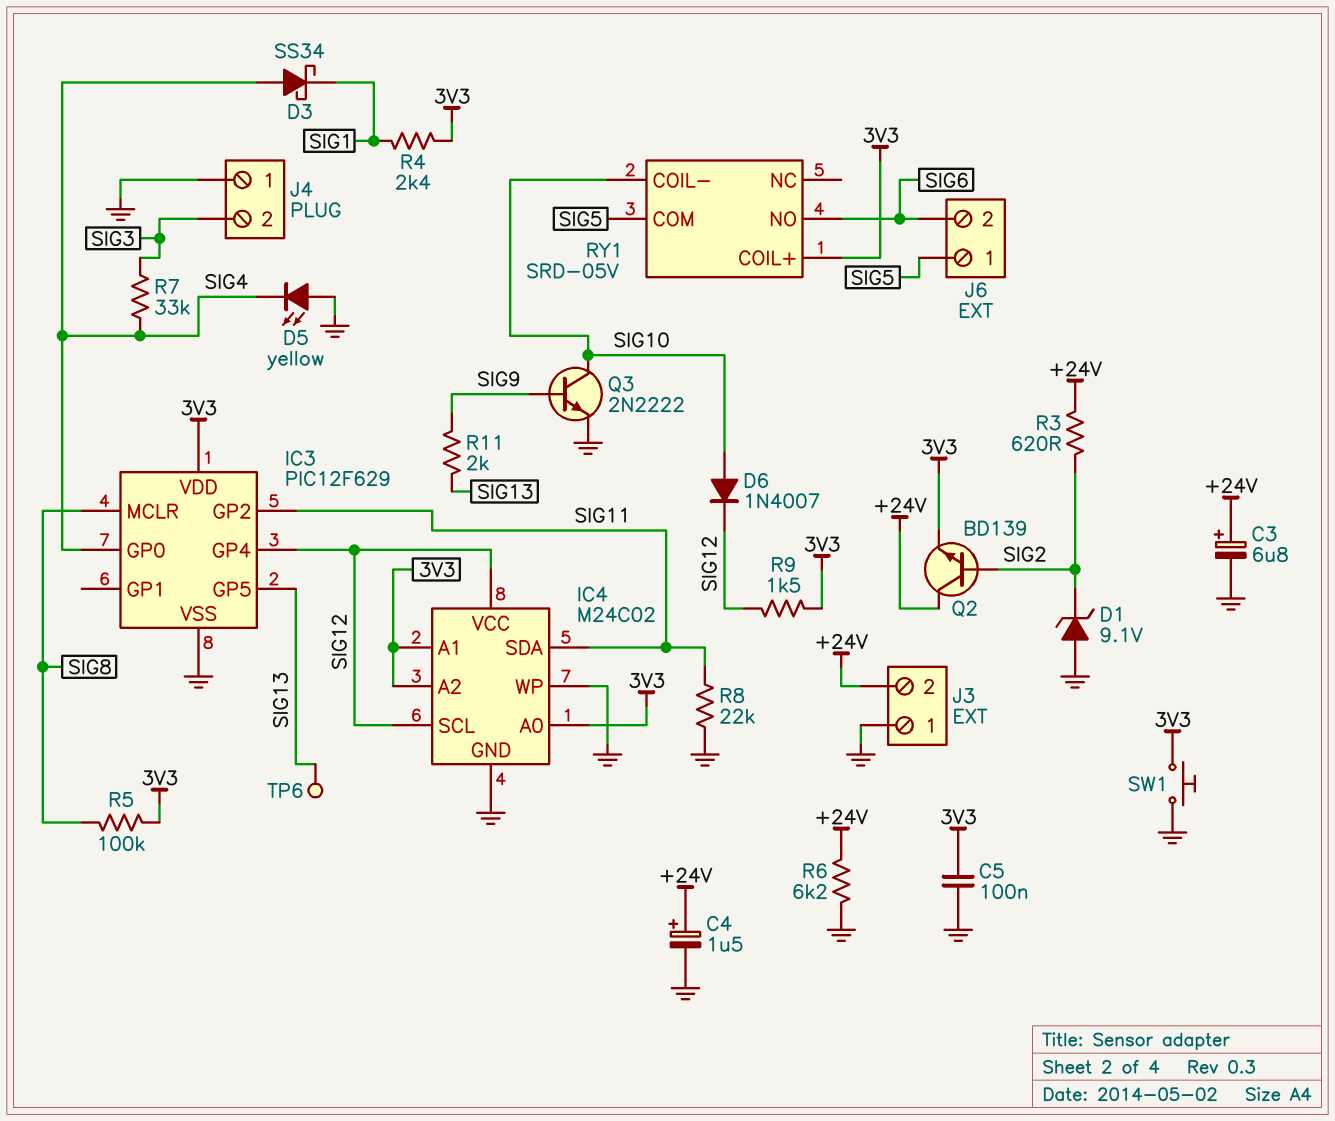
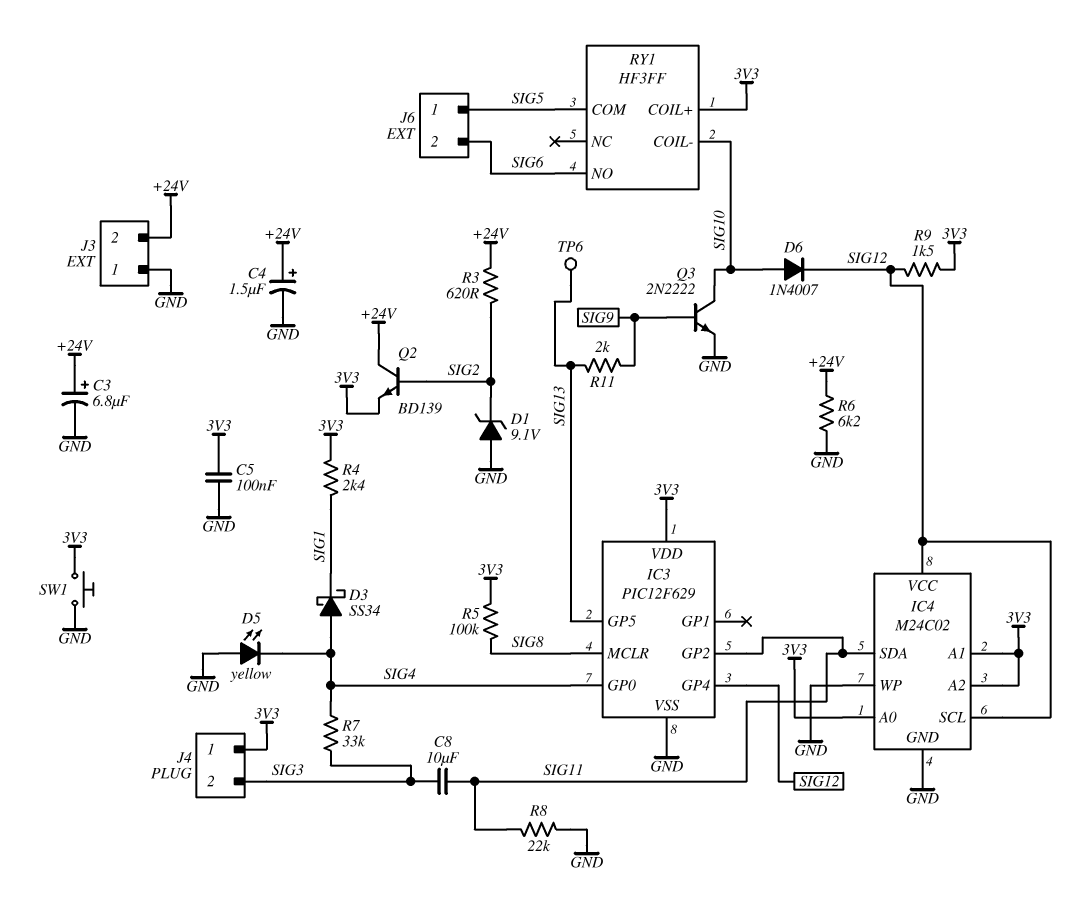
C8: none -> 10uF (SIG3, SIG11)
J4 pin 1: GND -> 3V3
RY1: SRD-05V -> HF3FF

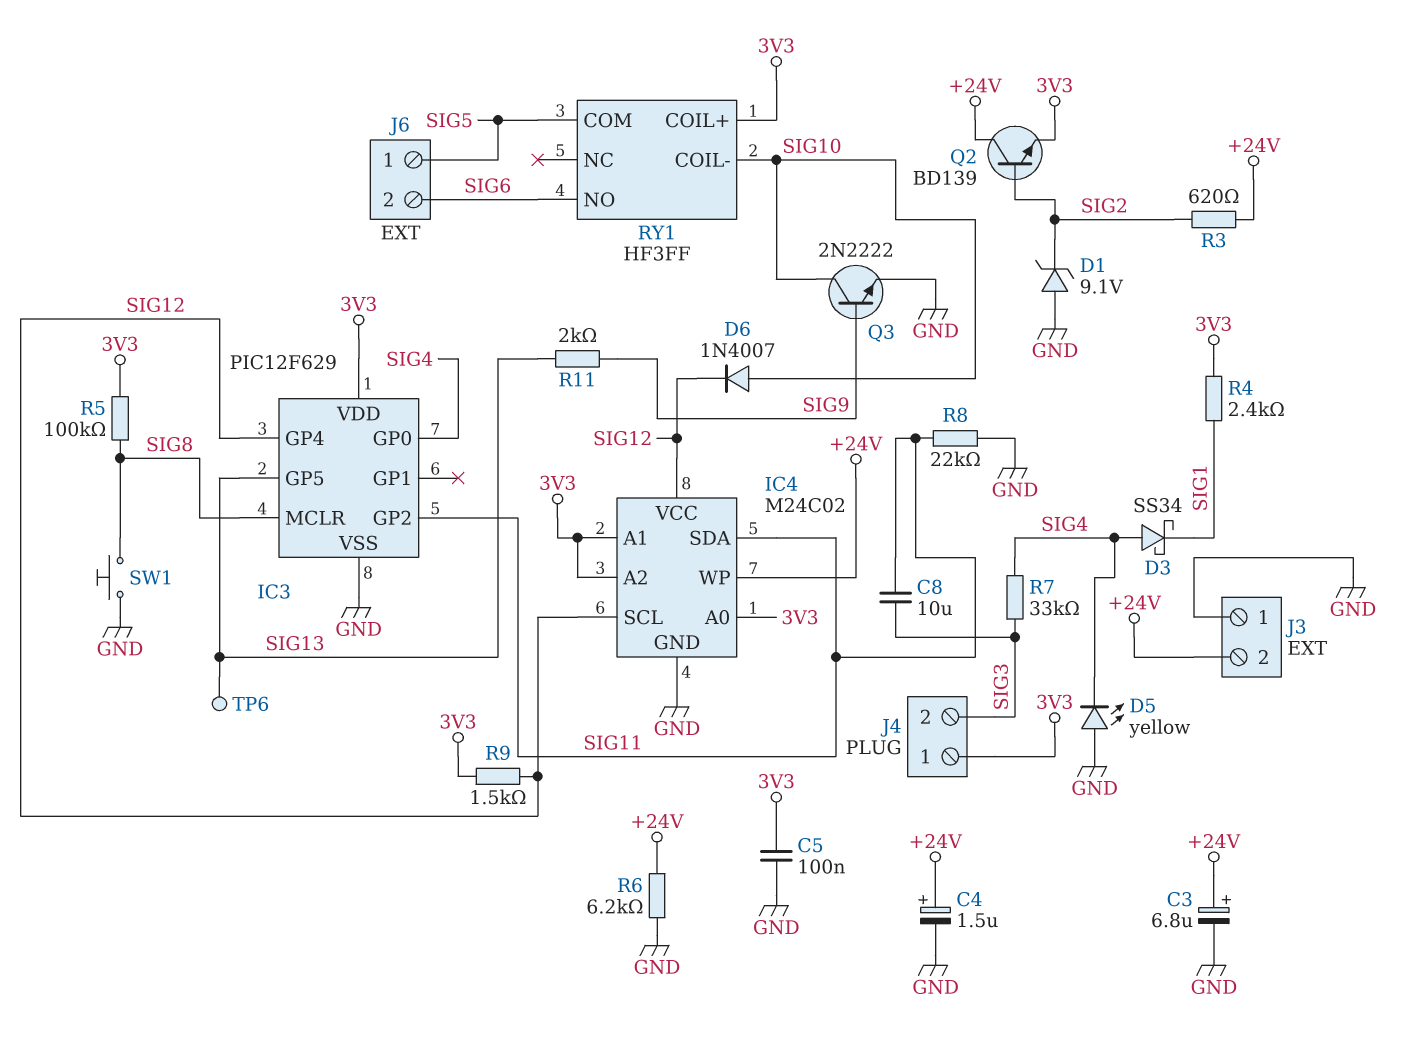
IC4 pin WP: GND -> +24V
SW1: button (3V3, GND) -> button (GND, SIG8)

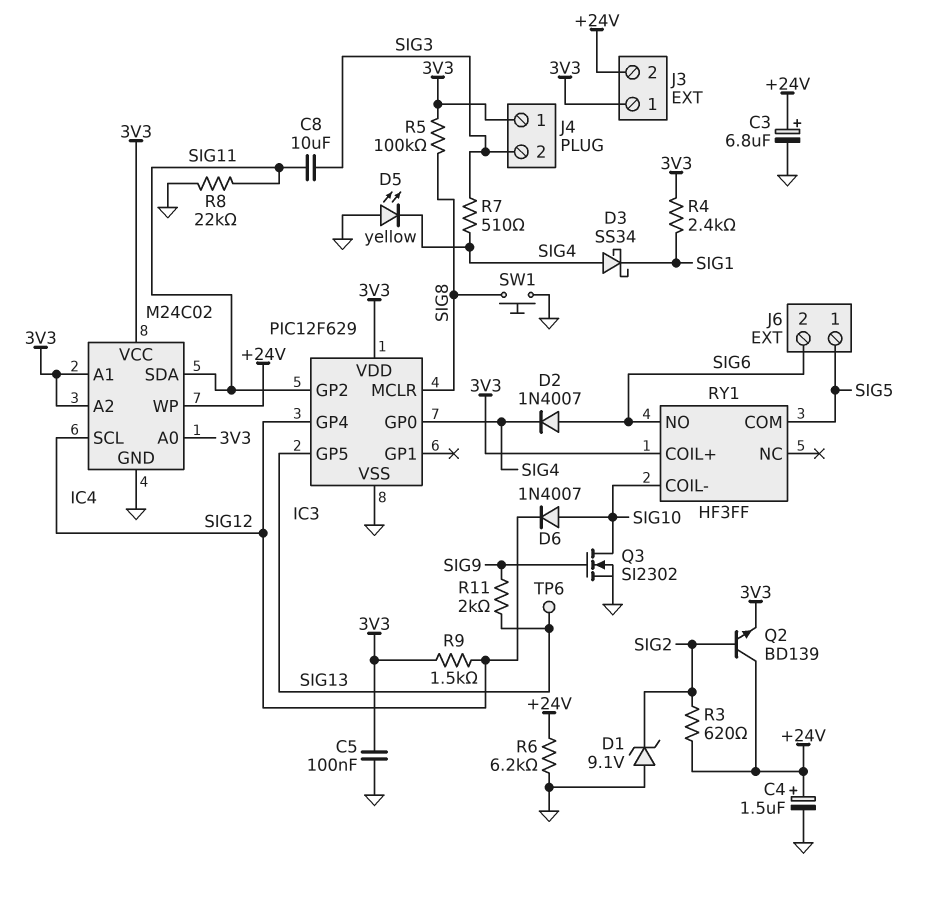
D2: none -> diode 1N4007 (A SIG6, K SIG4)
IC4 pin VCC: SIG12 -> 3V3
J3 pin 1: GND -> 3V3
Q3: NPN 2N2222 (B SIG9, C SIG10, E GND) -> NMOS SI2302 (G SIG9, D SIG10, S GND)
R7: 33k (SIG3, SIG4) -> 510 (SIG3, SIG4)

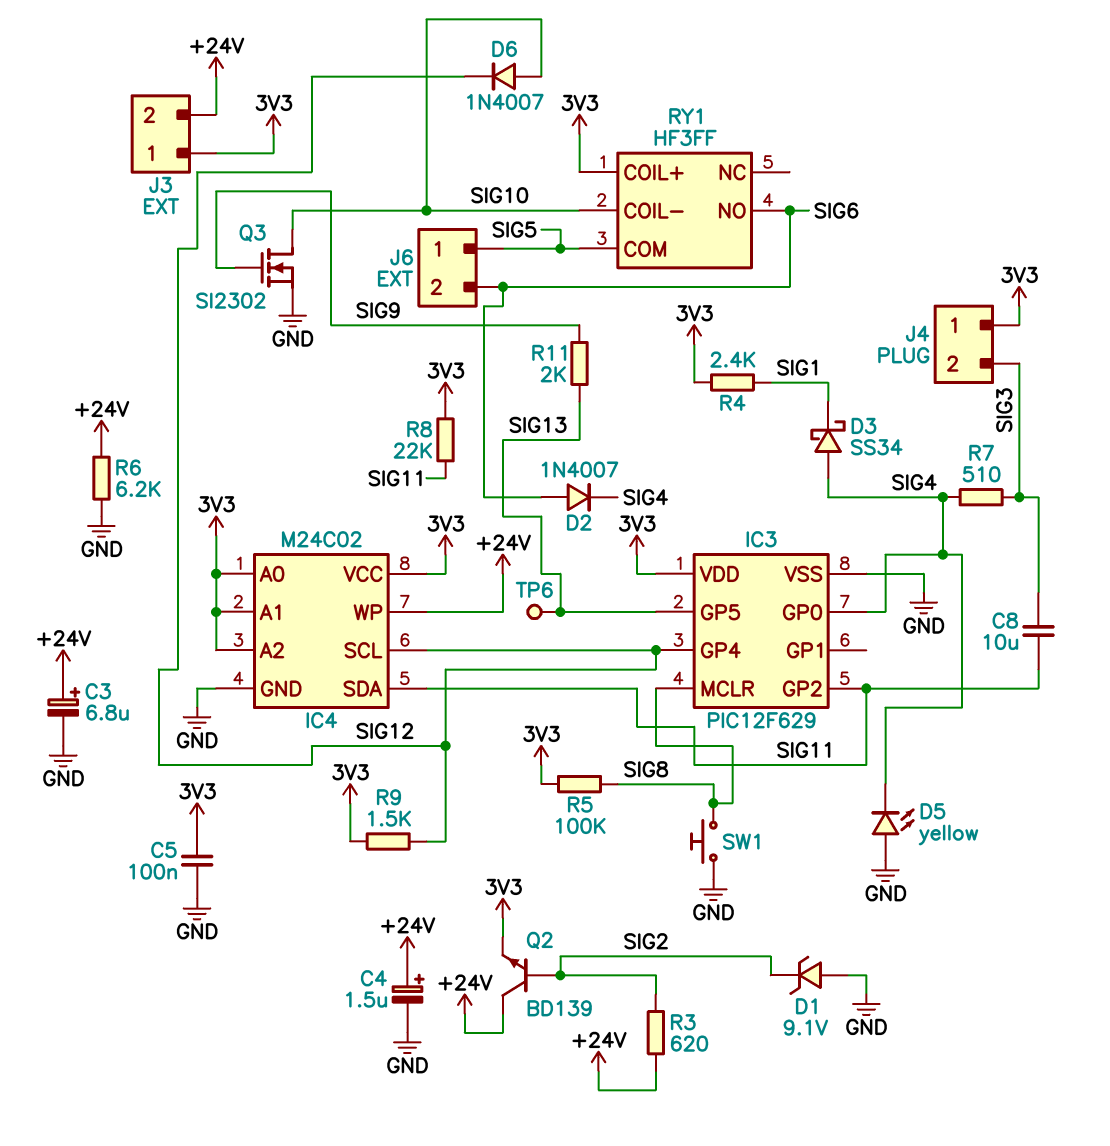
R8: 22k (GND, SIG11) -> 22k (3V3, SIG11)

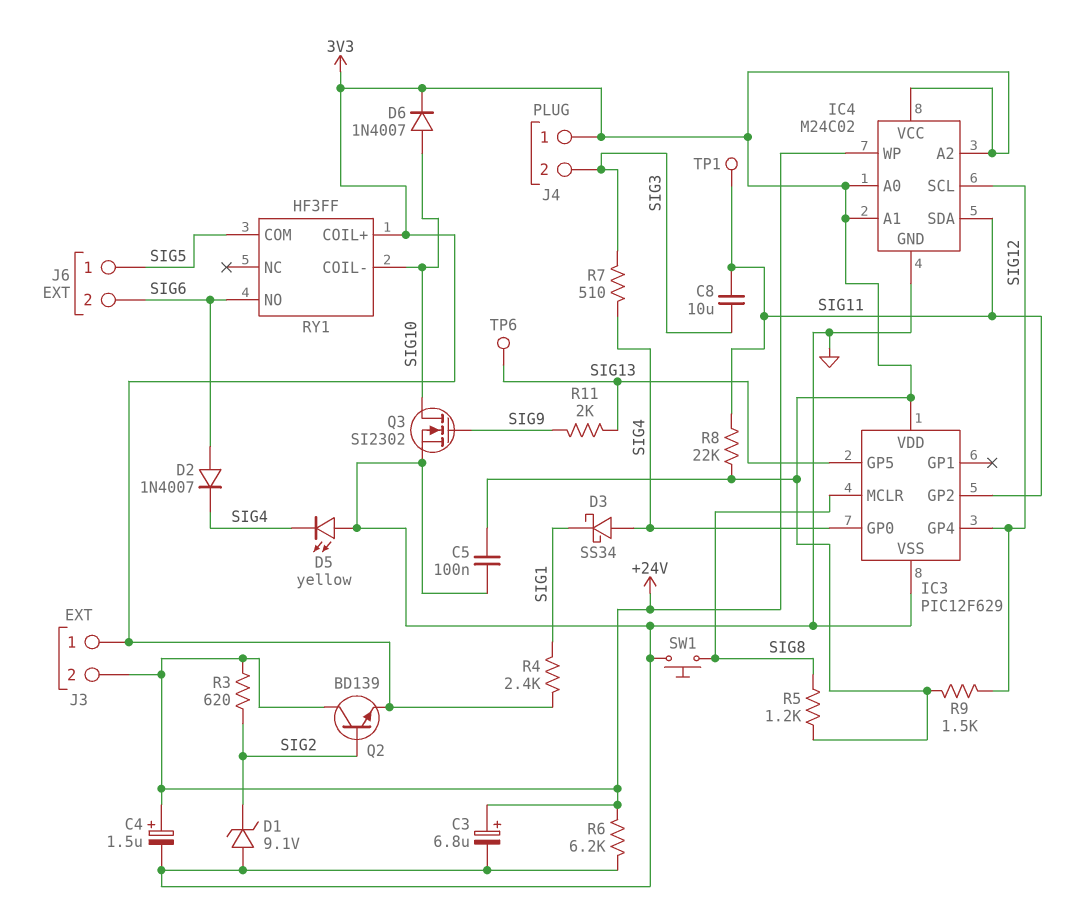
D6: diode 1N4007 (A SIG10, K SIG12) -> diode 1N4007 (A SIG10, K 3V3)
R5: 100k (3V3, SIG8) -> 1.2k (3V3, SIG8)
TP1: none -> test point (SIG11)

